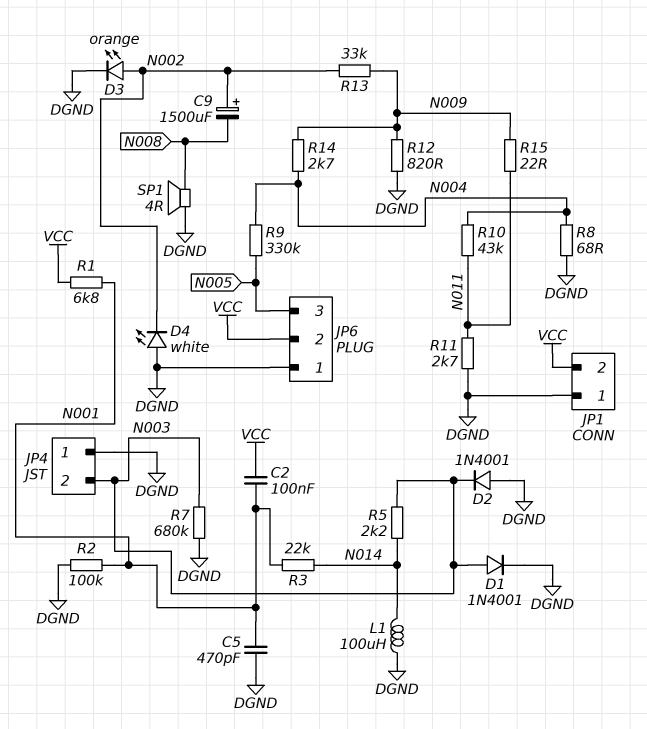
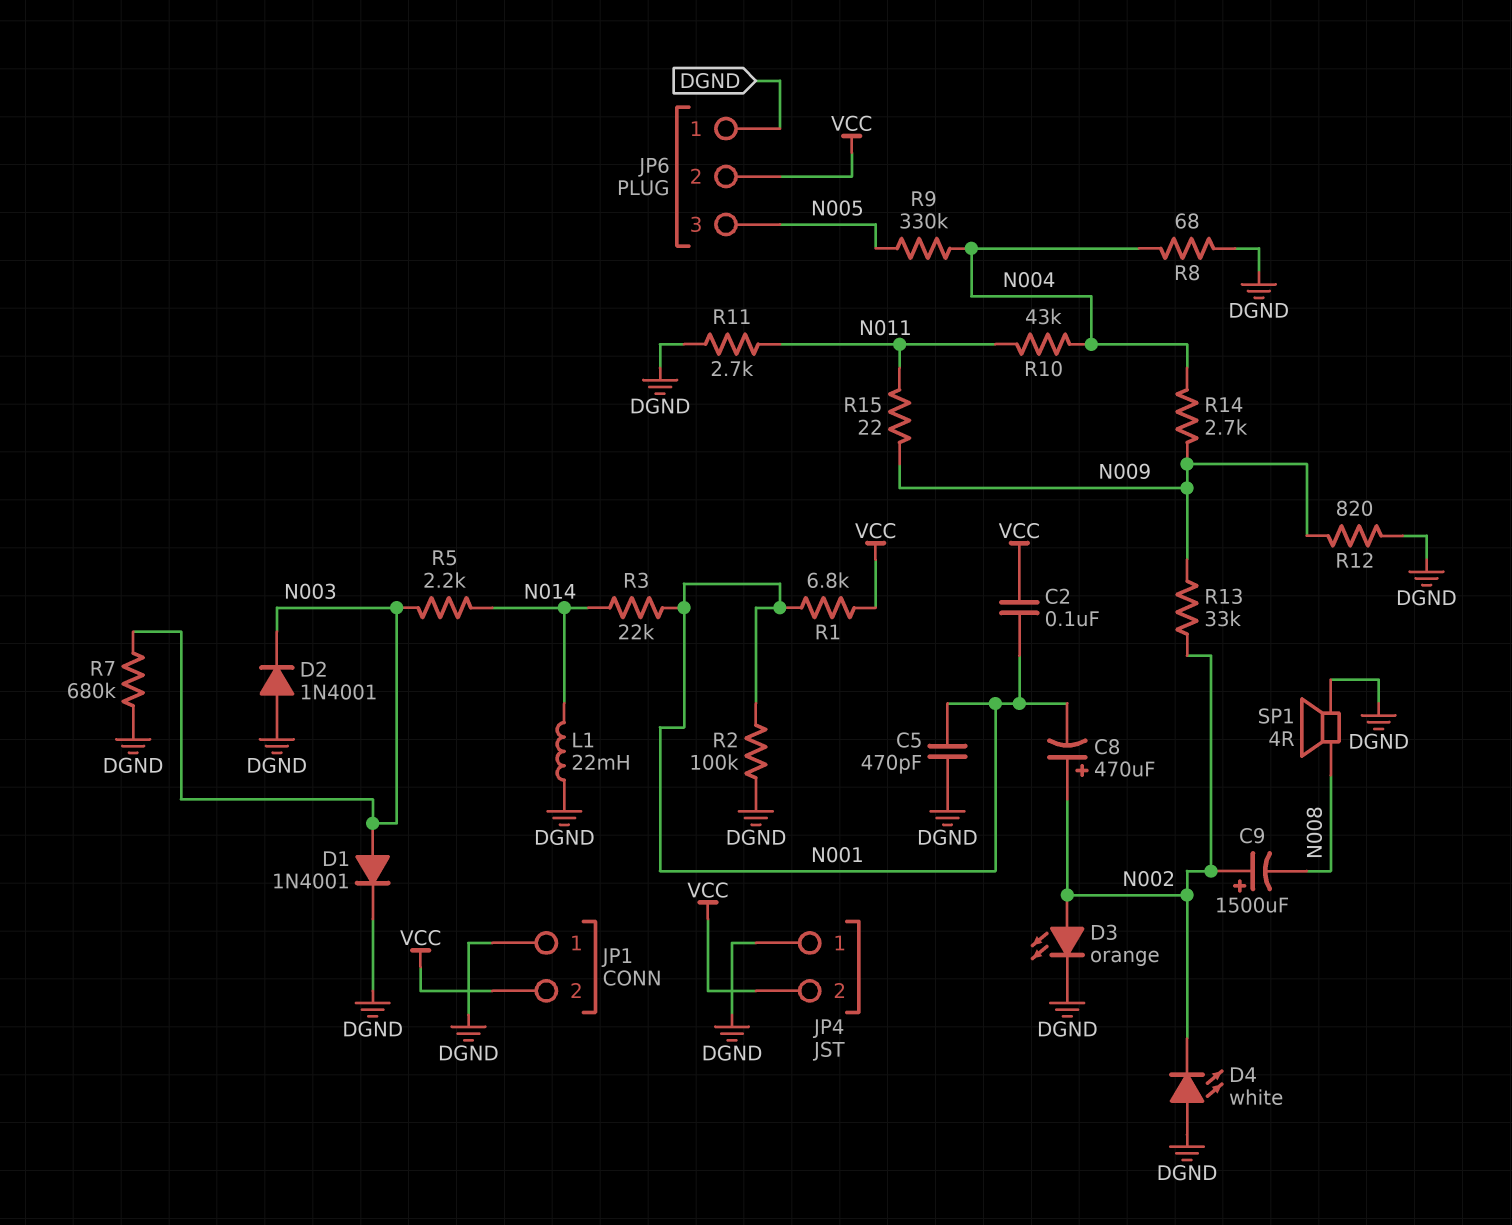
C8: none -> 470uF (plus N002, minus N001)
JP4 pin 2: N003 -> VCC
L1: 100uH (DGND, N014) -> 22mH (DGND, N014)

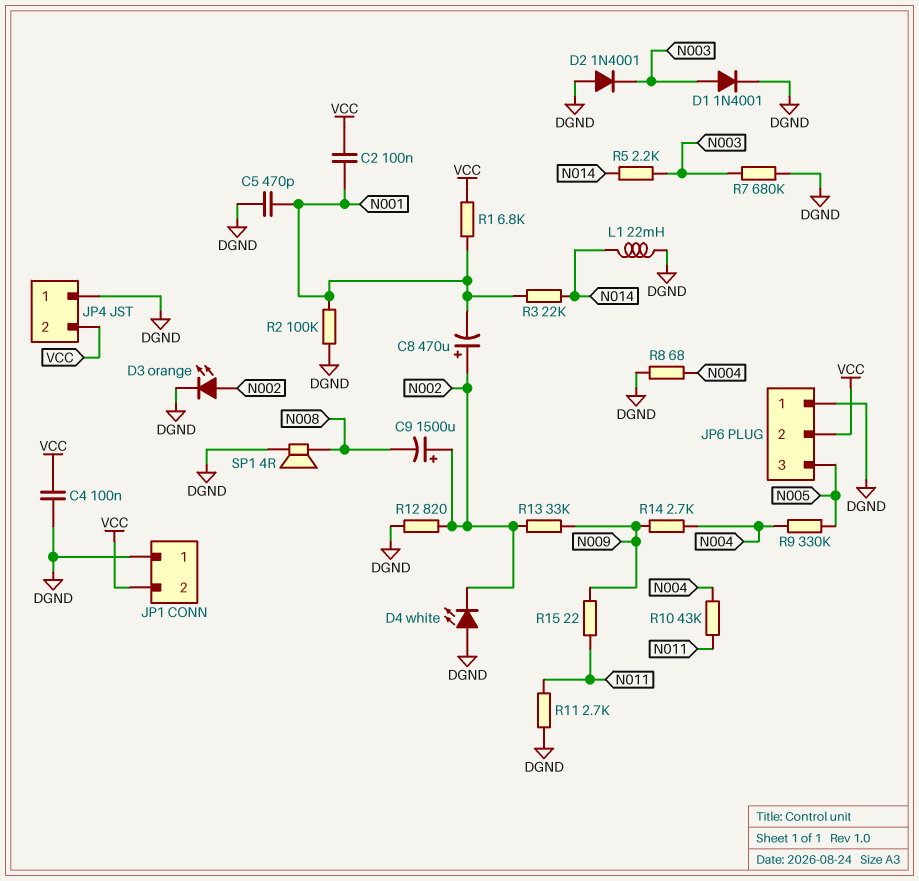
C4: none -> 100nF (DGND, VCC)
R12: 820 (DGND, N009) -> 820 (DGND, N002)

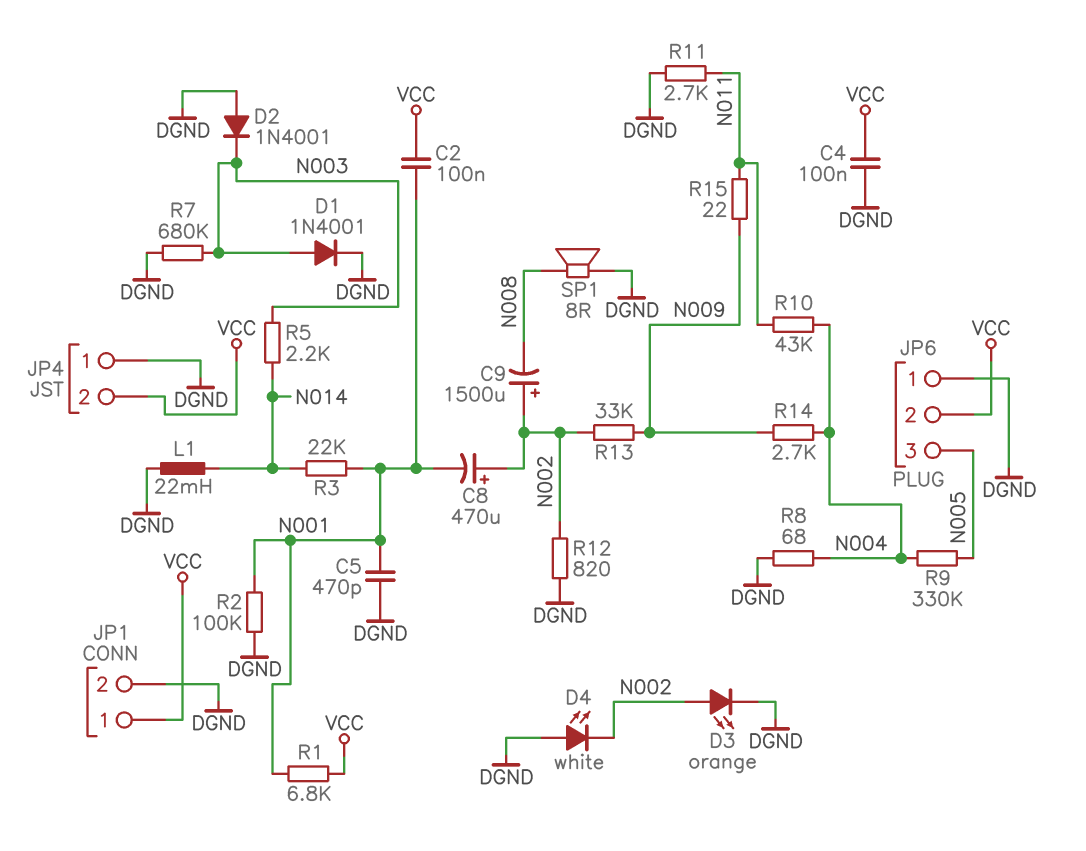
JP1 pin 1: DGND -> VCC
JP1 pin 2: VCC -> DGND
SP1: speaker 4R (DGND, N008) -> speaker 8R (DGND, N008)

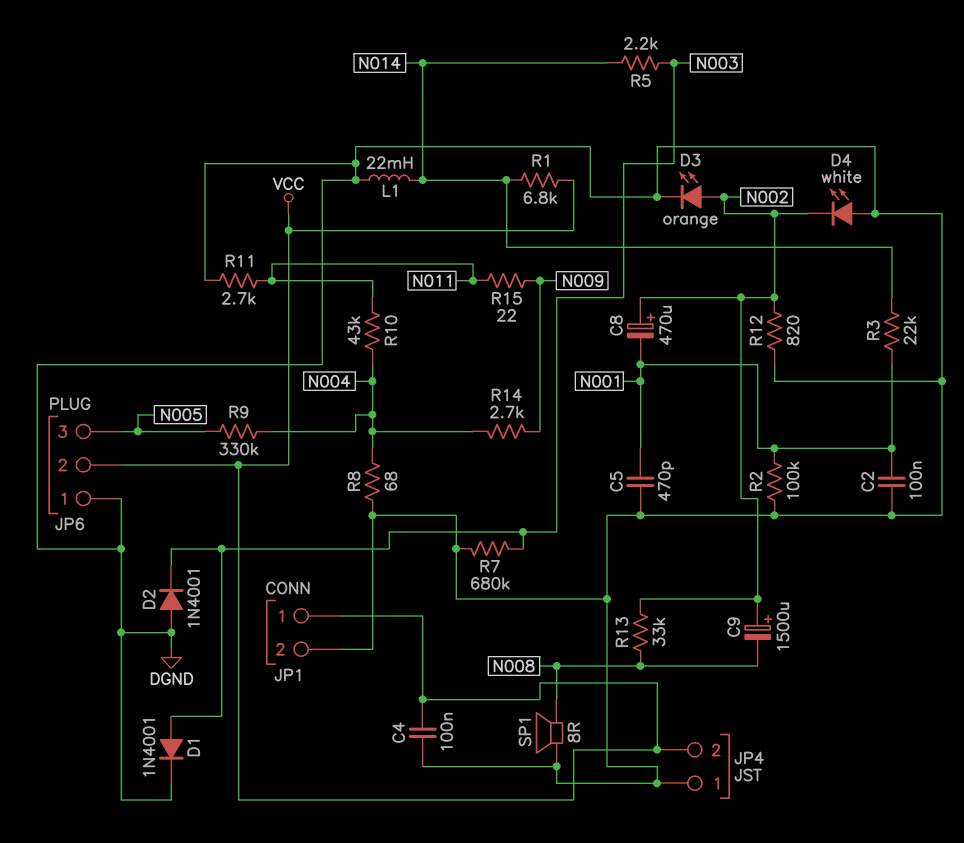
C2: 100nF (N001, VCC) -> 100nF (DGND, N001)
R1: 6.8k (N001, VCC) -> 6.8k (N014, VCC)
R13: 33k (N002, N009) -> 33k (N002, N008)

